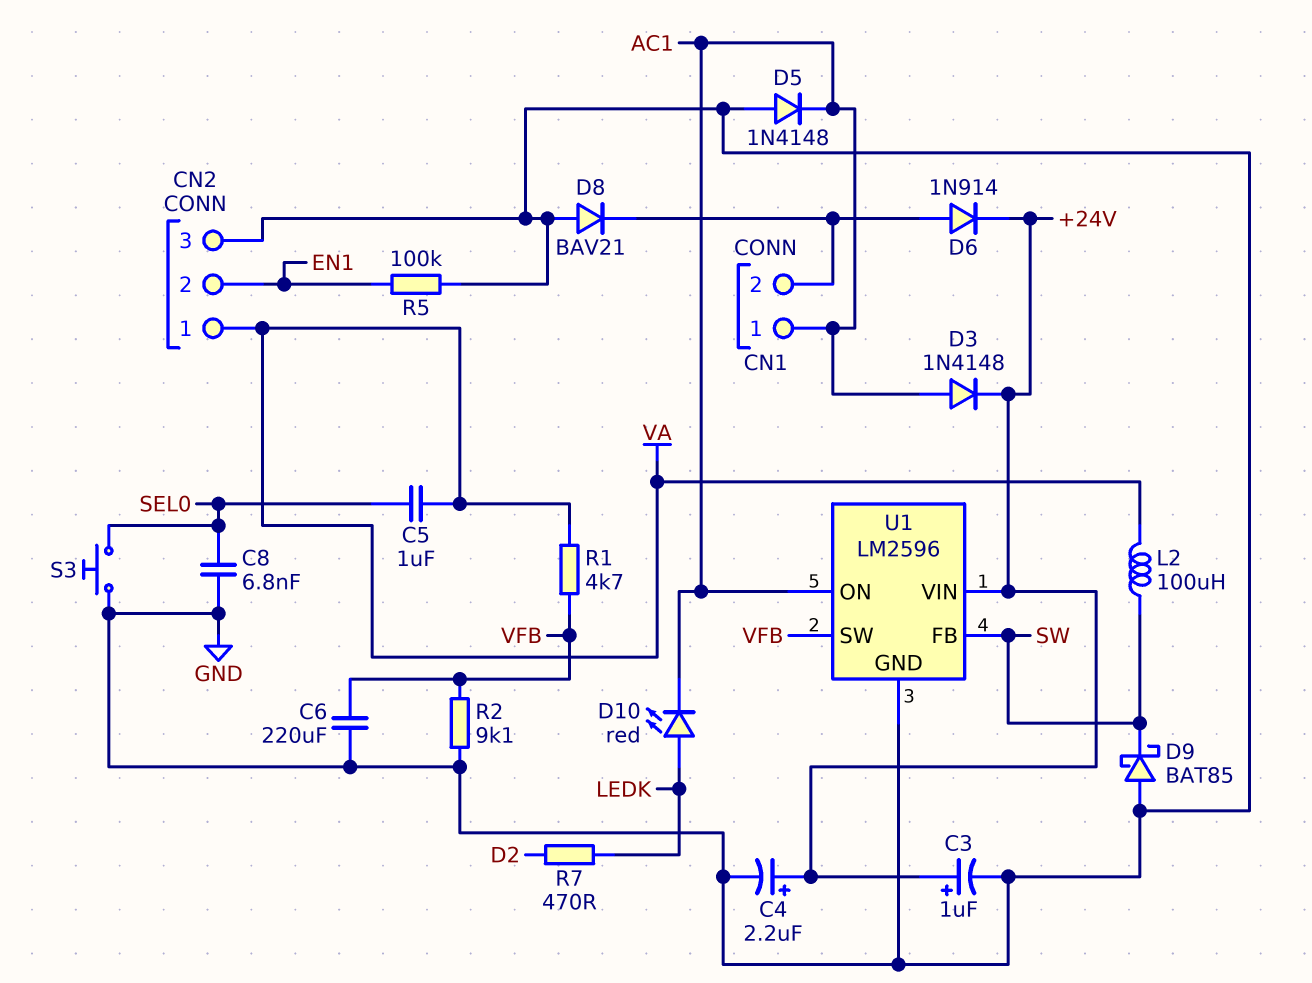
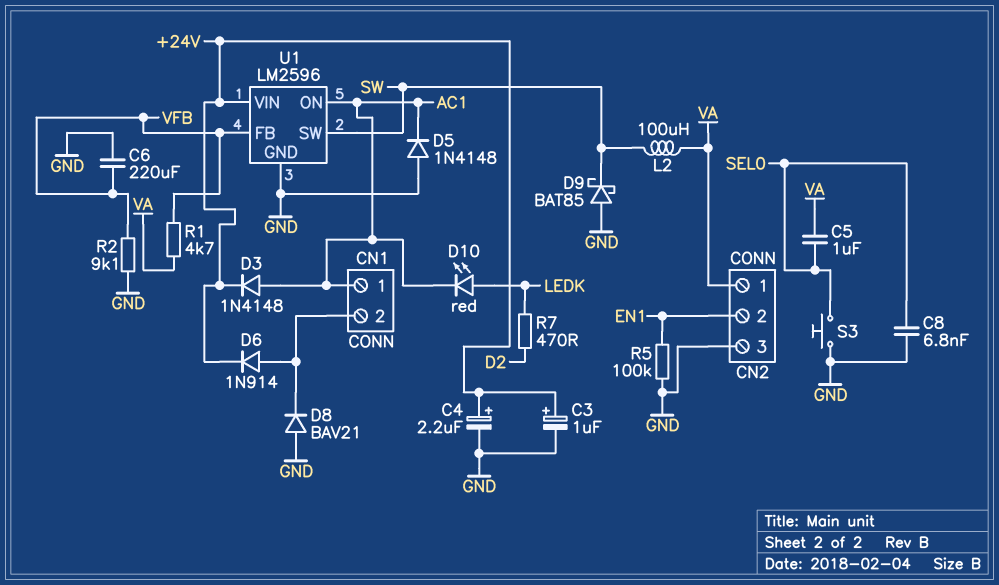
U1 pin FB: SW -> VFB
U1 pin SW: VFB -> SW

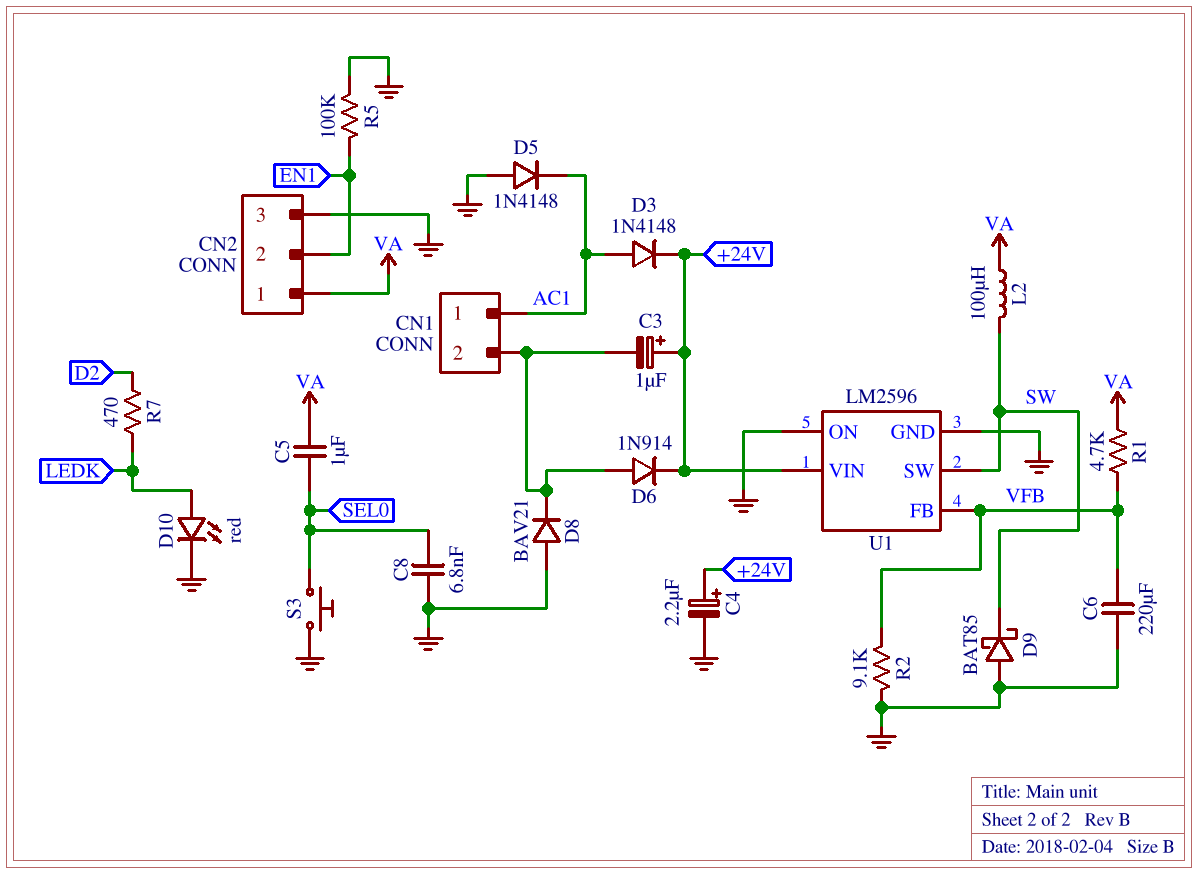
C3: 1uF (plus +24V, minus GND) -> 1uF (plus +24V, minus CN1/2)
D10: LED red (A LEDK, K AC1) -> LED red (A LEDK, K GND)
U1 pin ON: AC1 -> GND

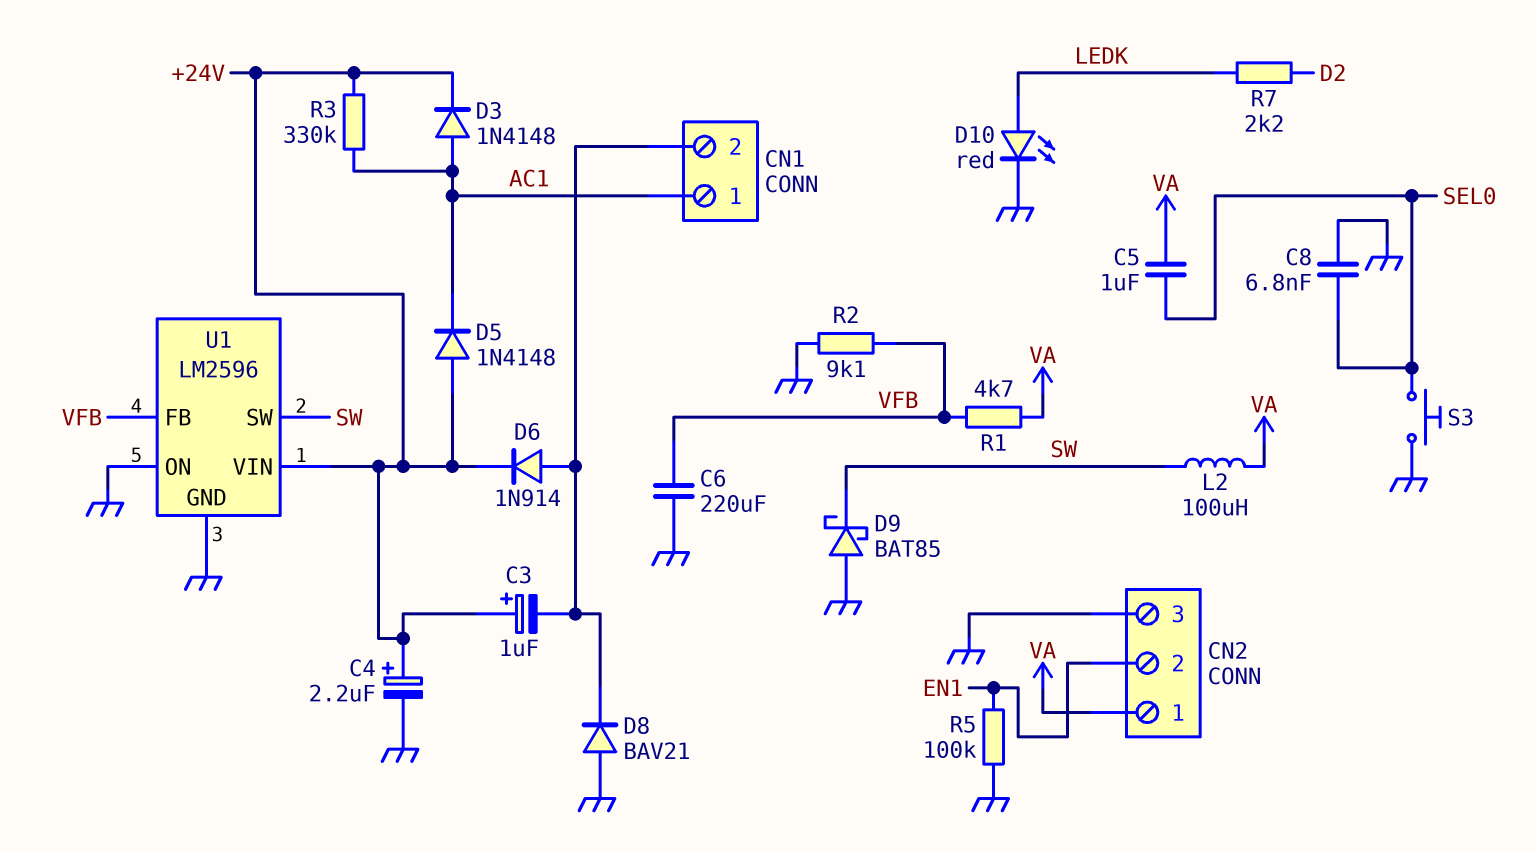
D5: diode 1N4148 (A GND, K AC1) -> diode 1N4148 (A +24V, K AC1)
R3: none -> 330k (+24V, AC1)
R7: 470 (D2, LEDK) -> 2.2k (D2, LEDK)

